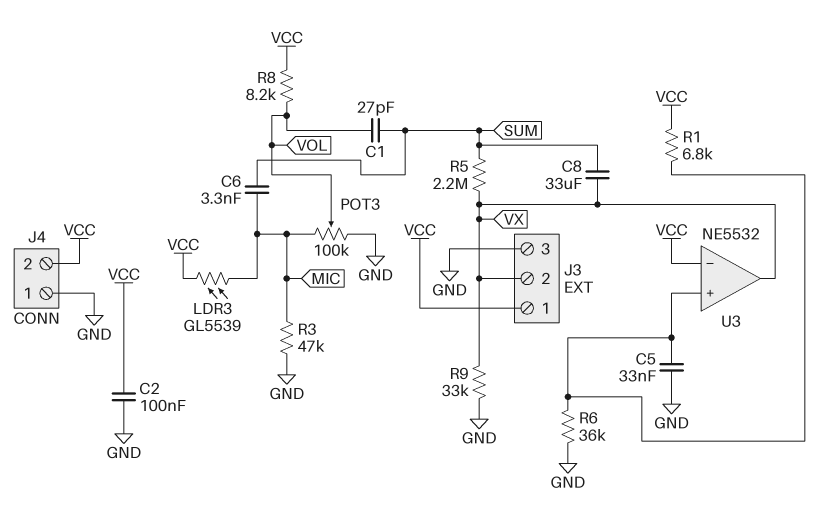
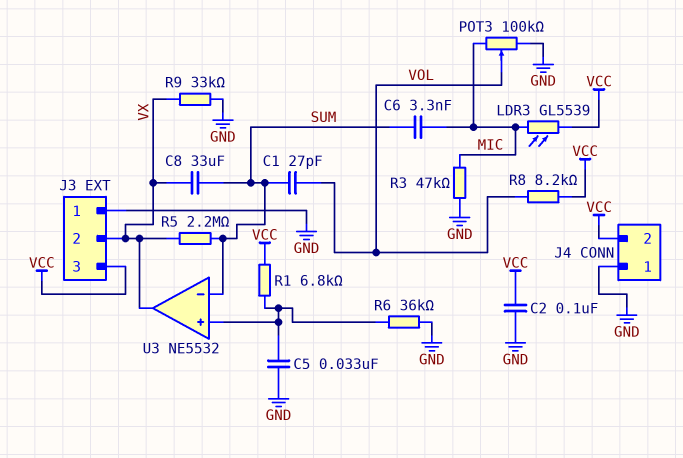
J3 pin 1: VCC -> GND
J3 pin 3: GND -> VCC
U3 pin in-: VCC -> SUM

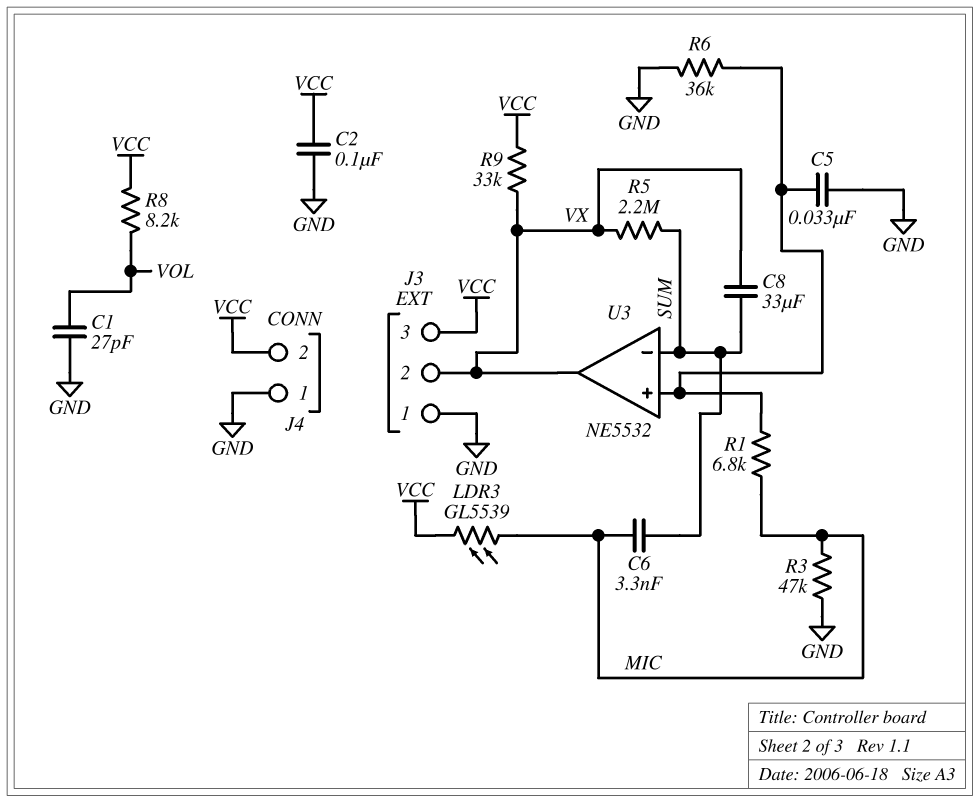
C1: 27pF (SUM, VOL) -> 27pF (GND, VOL)
POT3: 100k (GND, MIC, wiper VOL) -> none
R1: 6.8k (U3/in+, VCC) -> 6.8k (MIC, U3/in+)
R9: 33k (GND, VX) -> 33k (VCC, VX)

